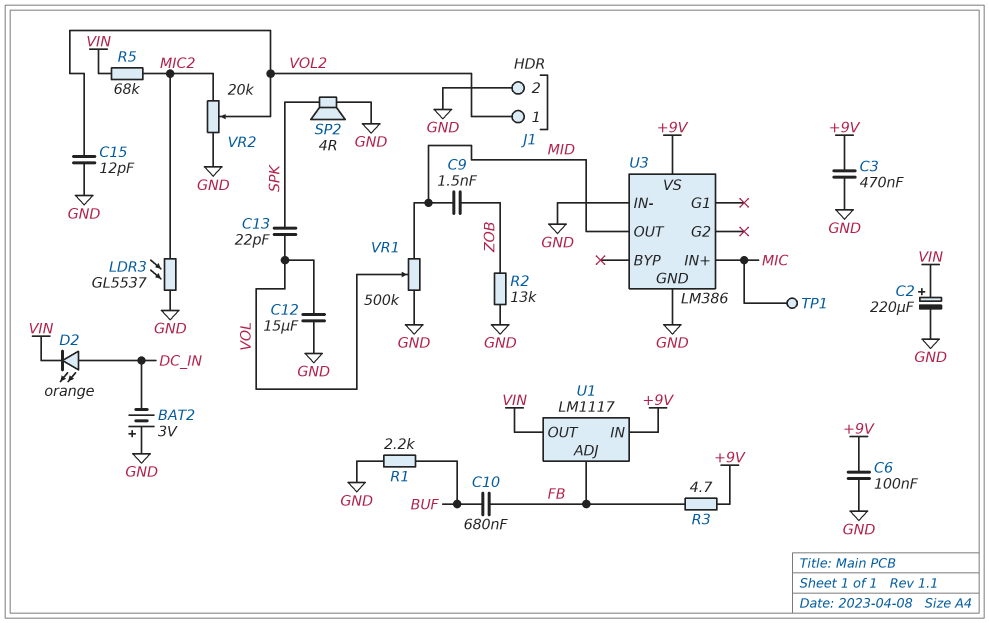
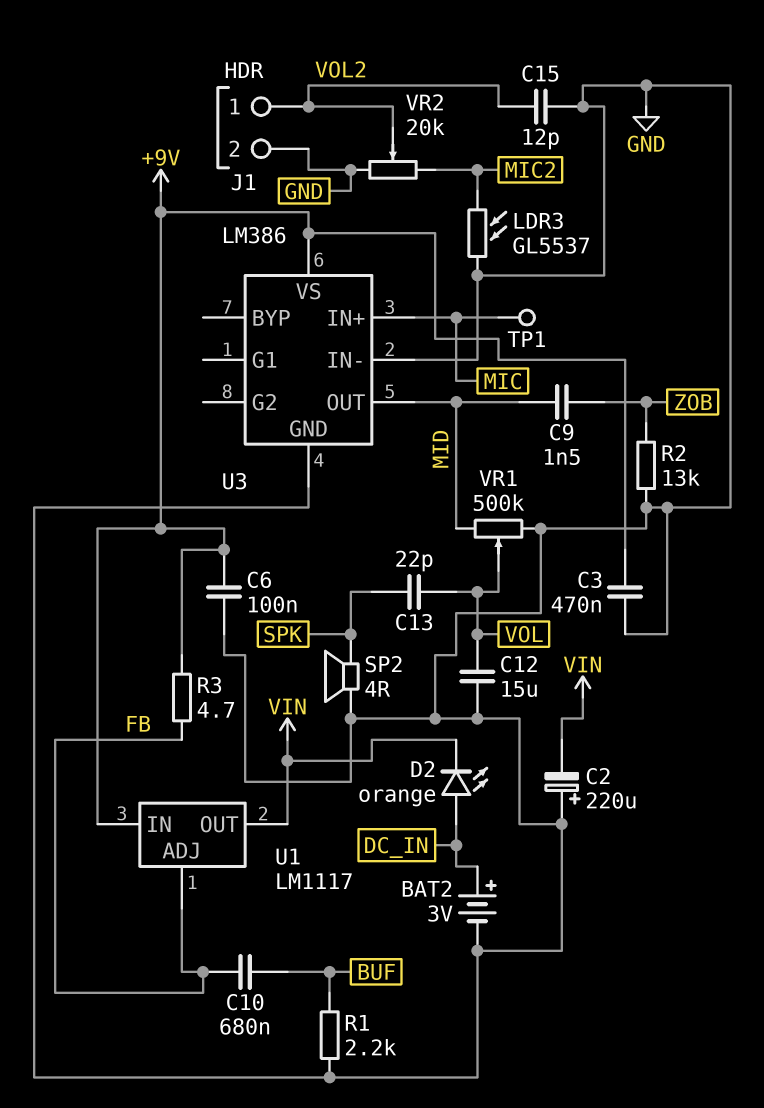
BAT2: 3V (plus GND, minus DC_IN) -> 3V (plus DC_IN, minus GND)
C2: 220uF (plus VIN, minus GND) -> 220uF (plus GND, minus VIN)
R5: 68k (MIC2, VIN) -> none

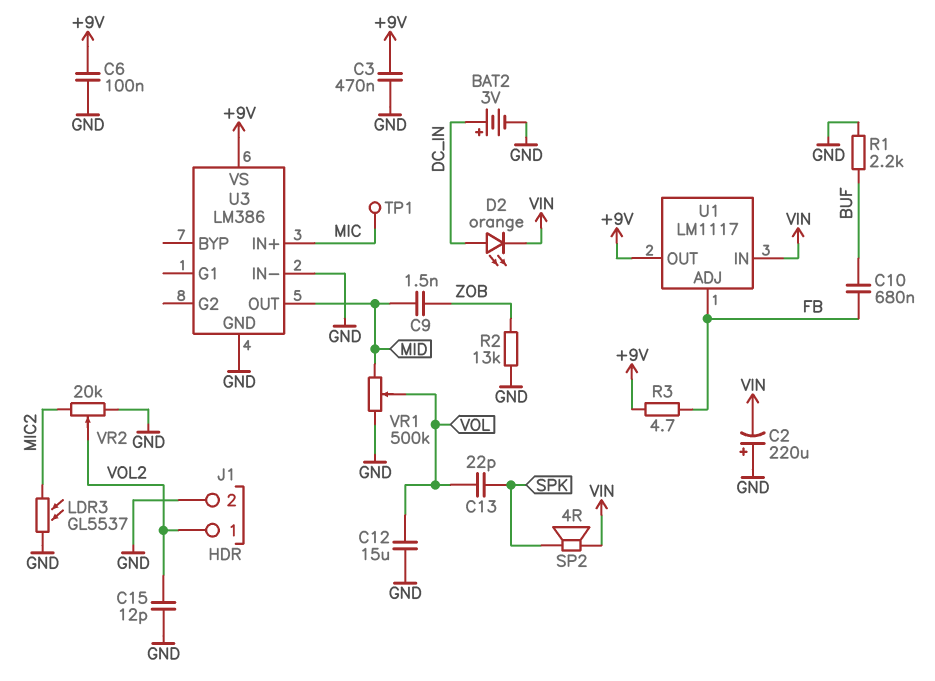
SP2: speaker 4R (GND, SPK) -> speaker 4R (SPK, VIN)
U1 pin IN: +9V -> VIN
U1 pin OUT: VIN -> +9V

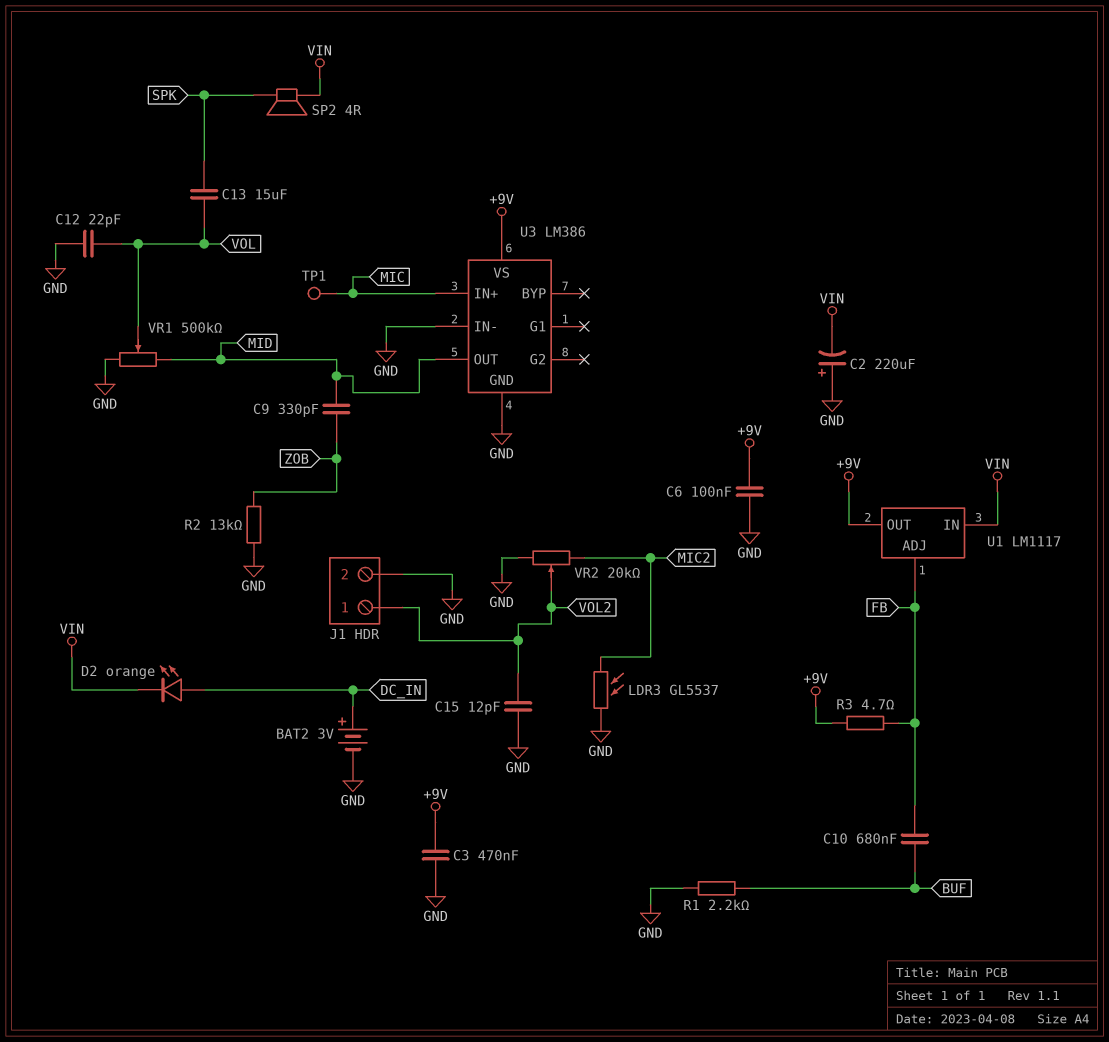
C9: 1.5nF (MID, ZOB) -> 330pF (MID, ZOB)
C12: 15uF (GND, VOL) -> 22pF (GND, VOL)
C13: 22pF (SPK, VOL) -> 15uF (SPK, VOL)

